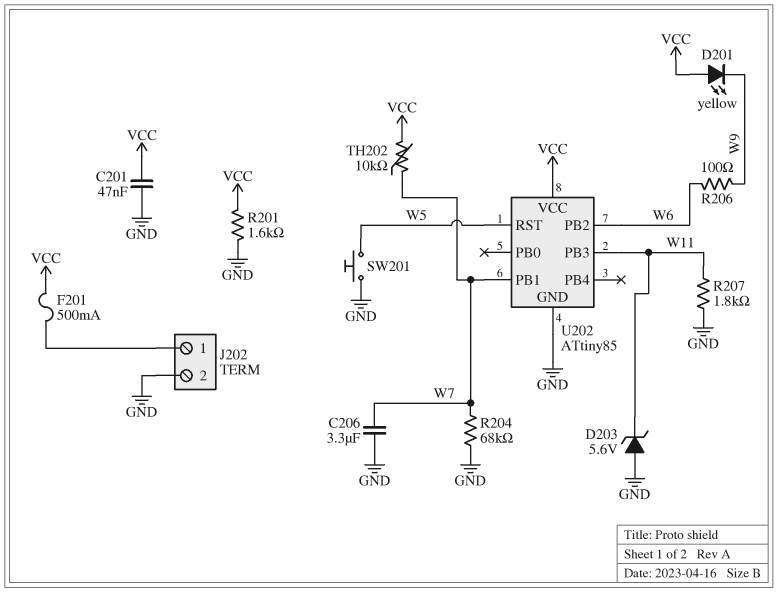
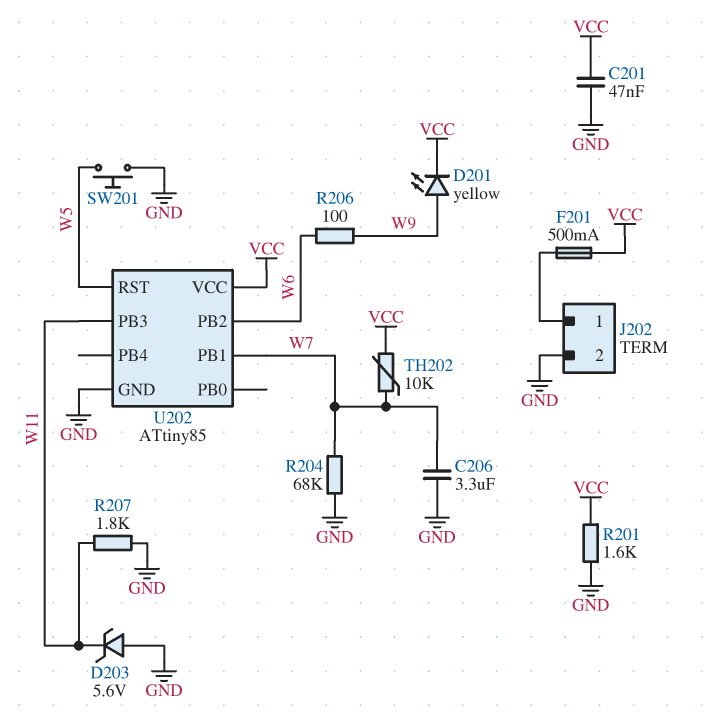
D201: LED yellow (A VCC, K W9) -> LED yellow (A W9, K VCC)

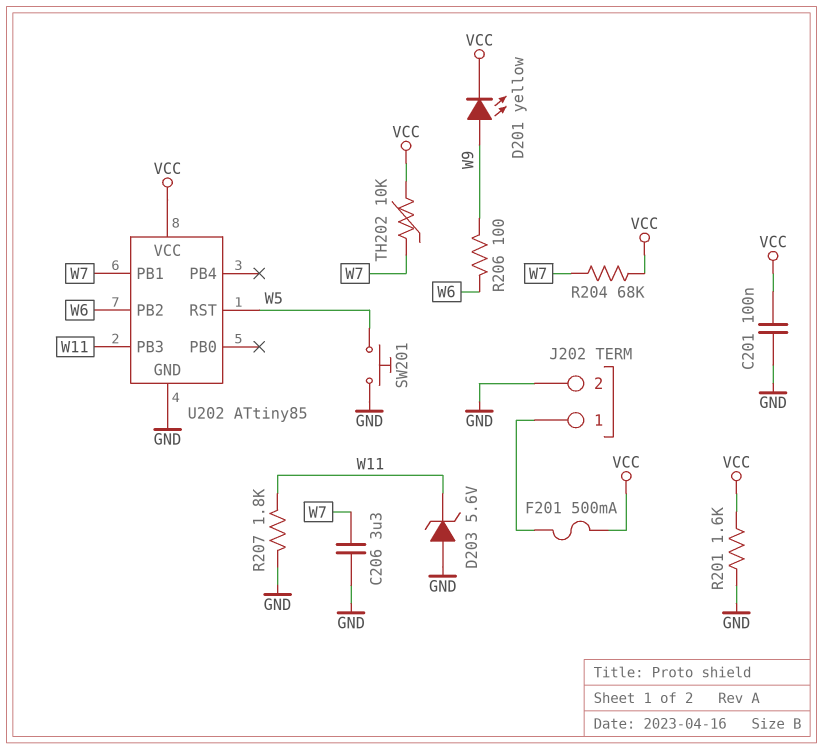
C201: 47nF (GND, VCC) -> 100nF (GND, VCC)
R204: 68k (GND, W7) -> 68k (VCC, W7)

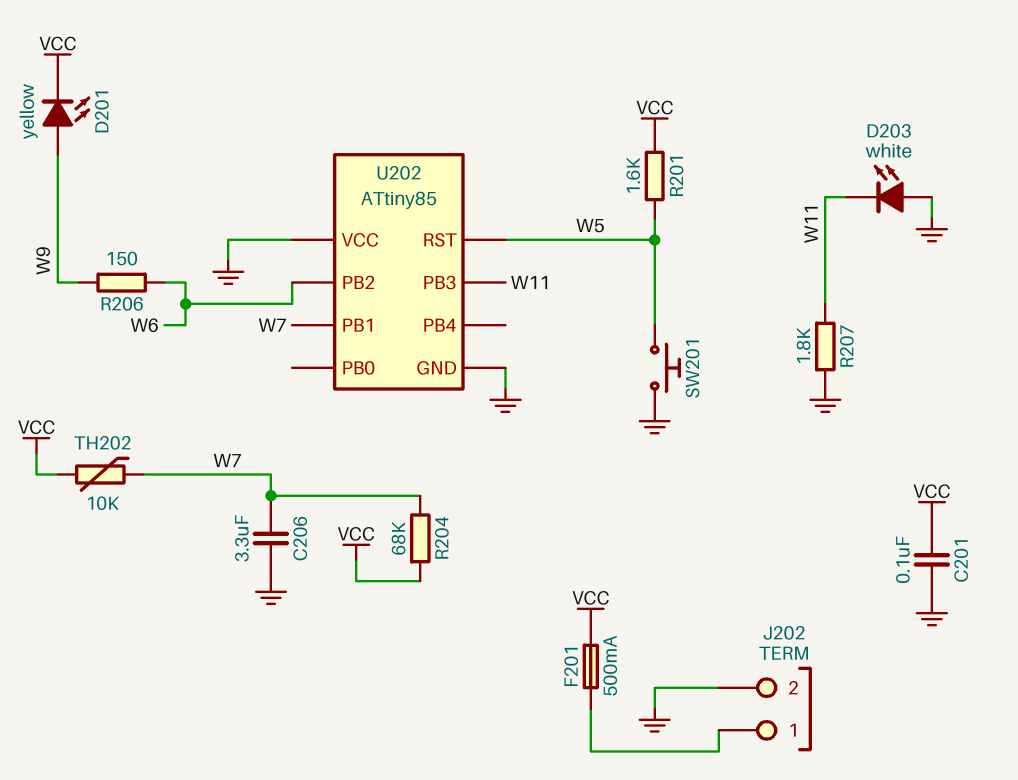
D203: zener 5.6V (A GND, K W11) -> LED white (A GND, K W11)
R201: 1.6k (GND, VCC) -> 1.6k (VCC, W5)
R206: 100 (W6, W9) -> 150 (W6, W9)
U202 pin VCC: VCC -> GND

